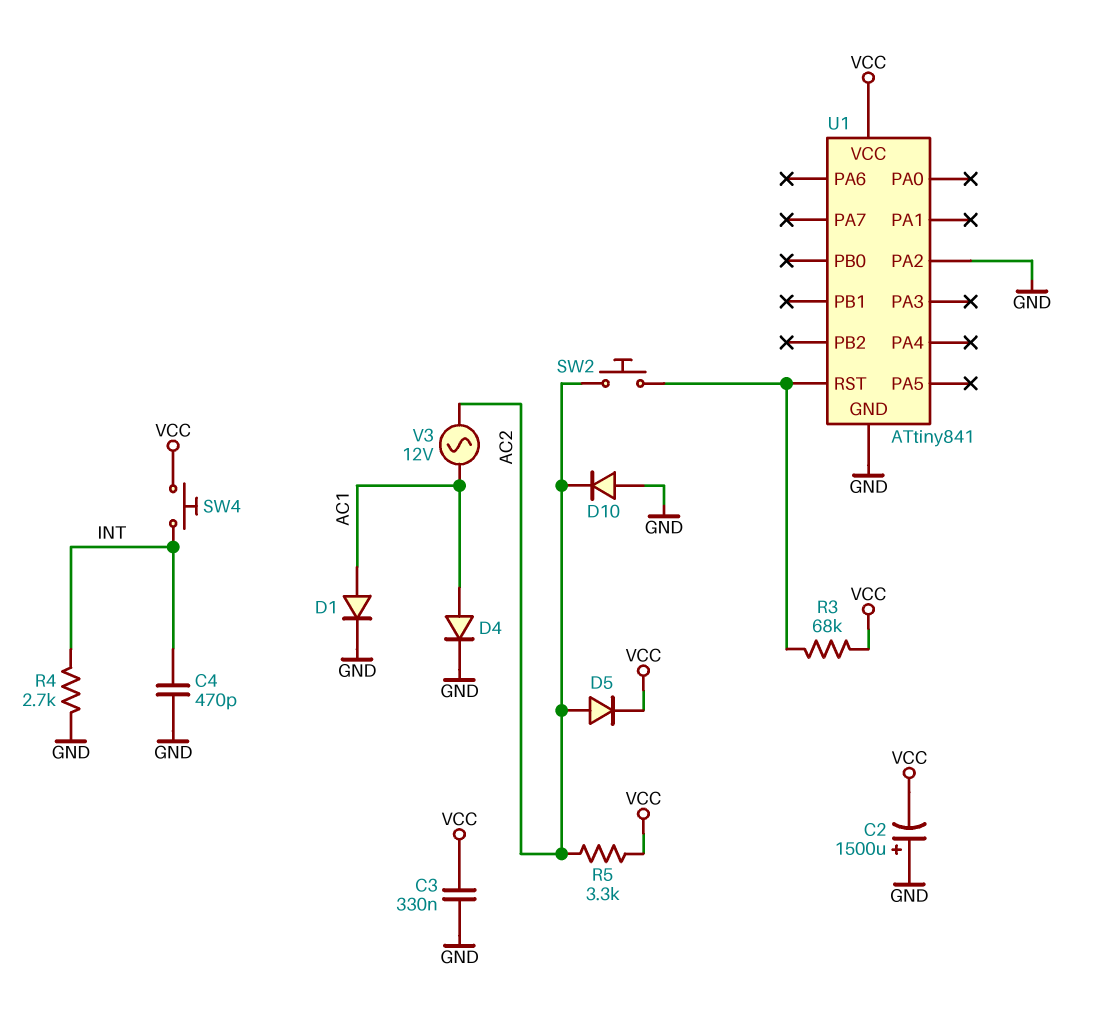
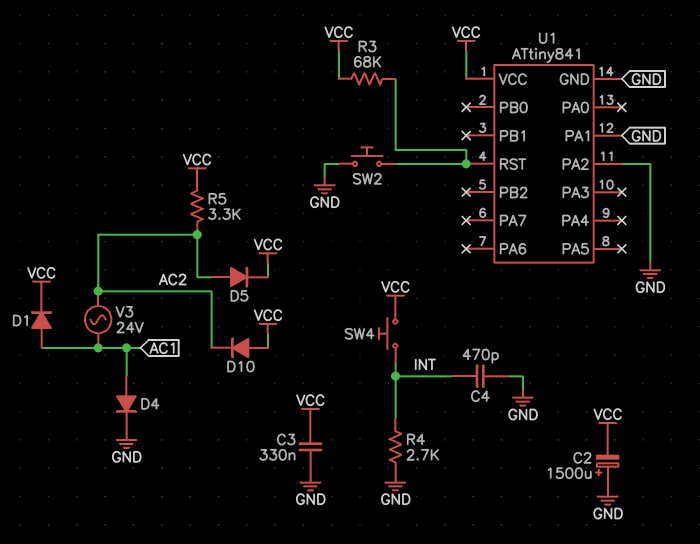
D1: diode (A AC1, K GND) -> diode (A AC1, K VCC)
D10: diode (A GND, K AC2) -> diode (A VCC, K AC2)
SW2: button (AC2, U1/RST) -> button (GND, U1/RST)
U1 pin PA1: none -> GND
V3: AC 12V (AC1, AC2) -> AC 24V (AC1, AC2)

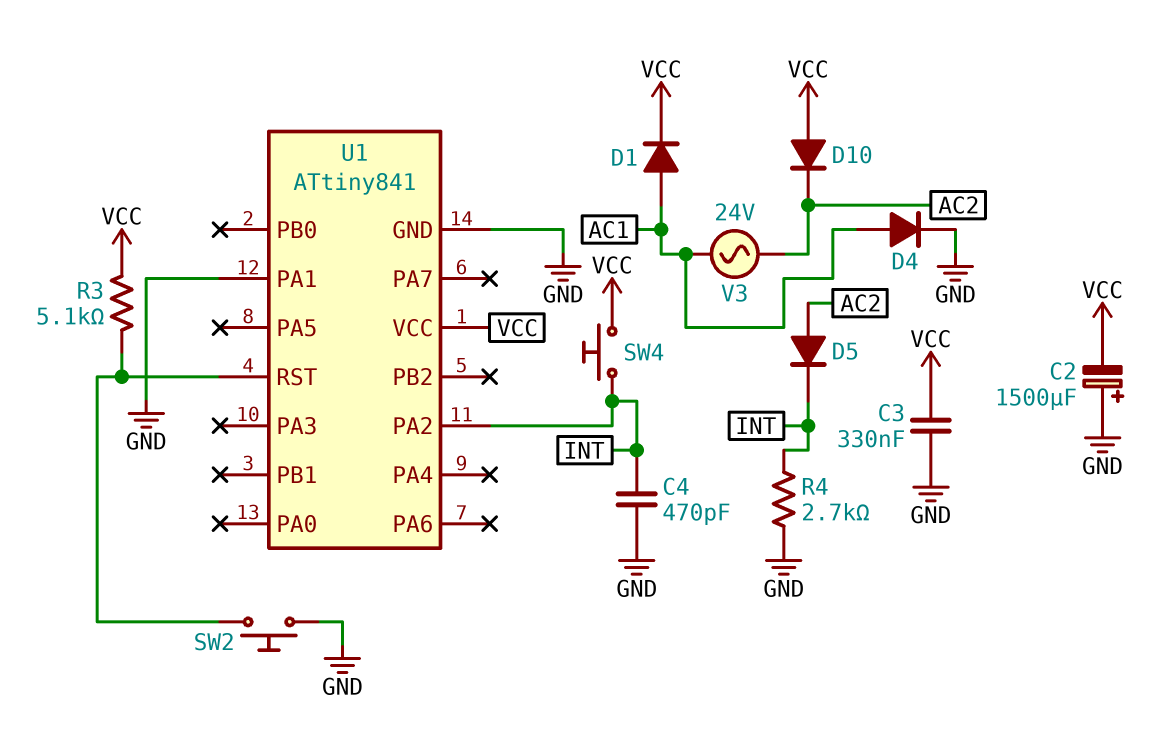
D5: diode (A AC2, K VCC) -> diode (A AC2, K INT)
R3: 68k (U1/RST, VCC) -> 5.1k (U1/RST, VCC)
R5: 3.3k (AC2, VCC) -> none
U1 pin PA2: GND -> INT

